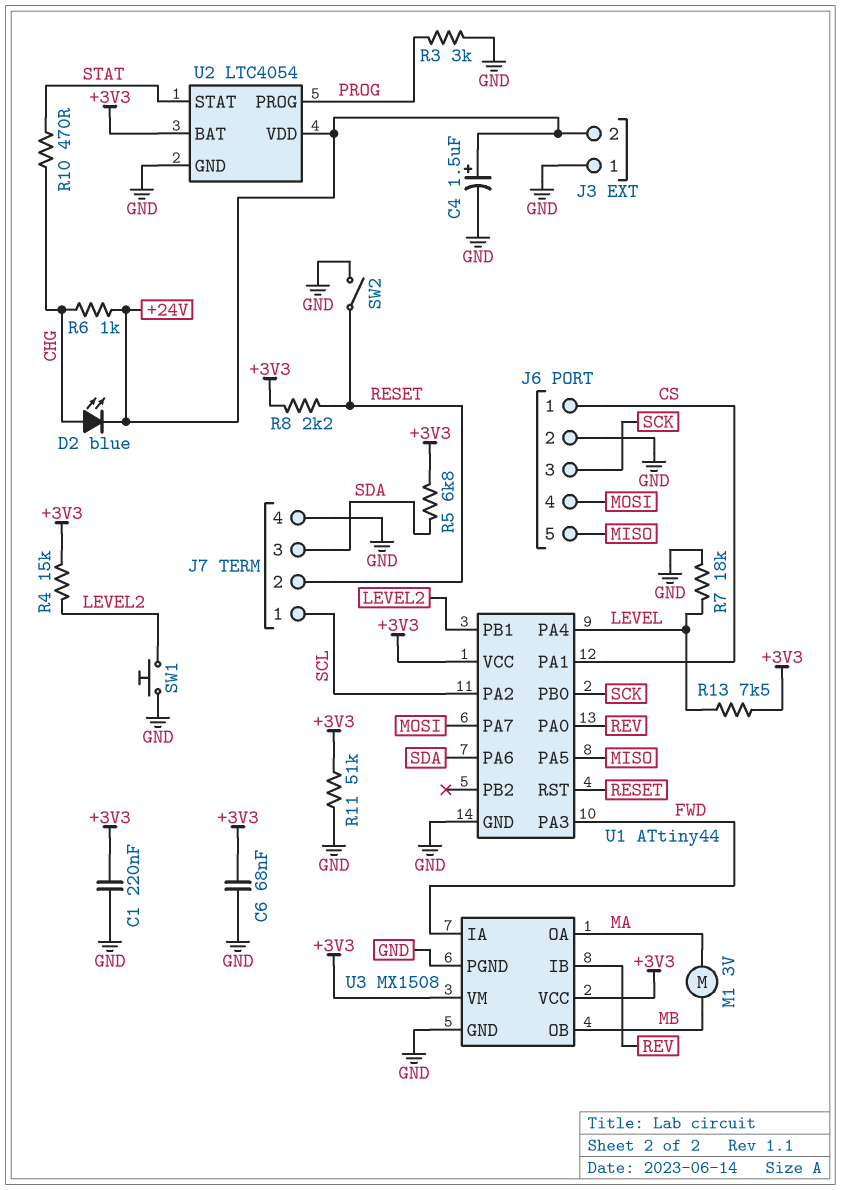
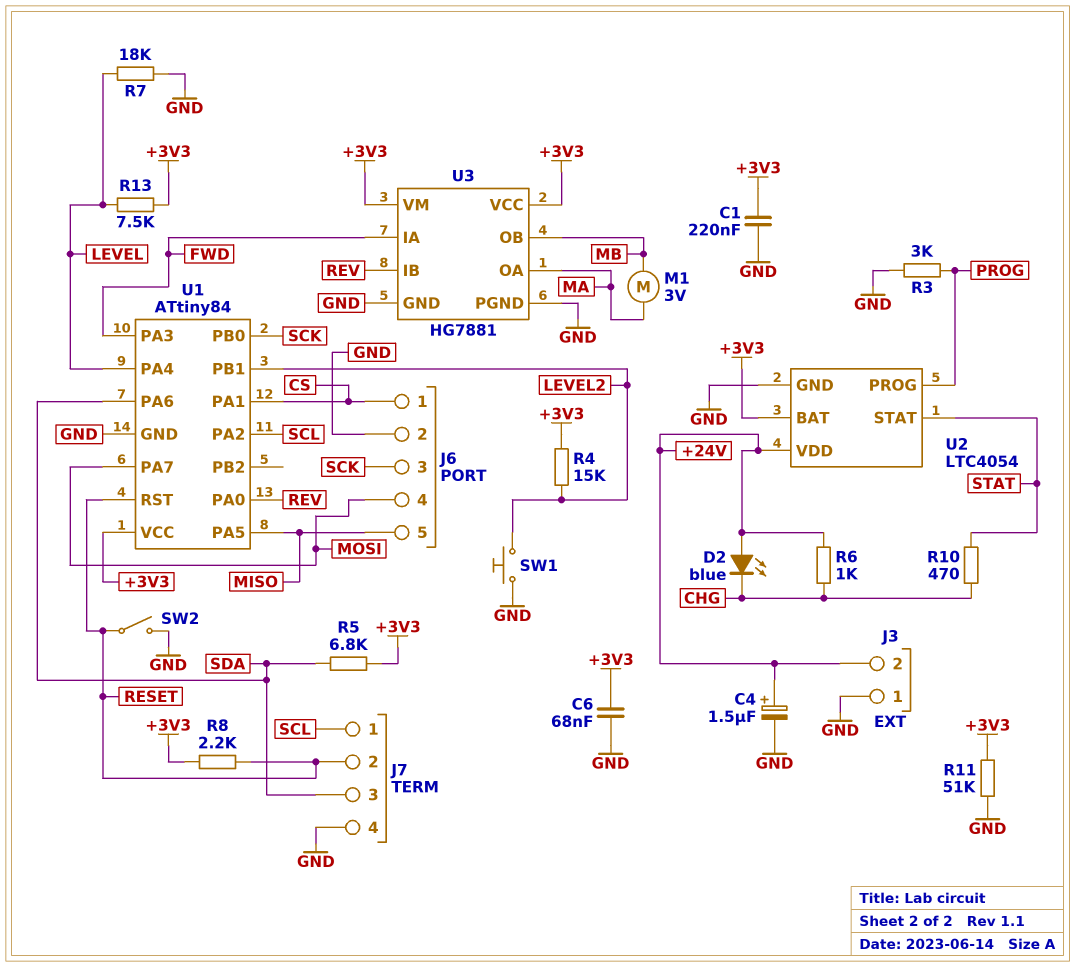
D2: LED blue (A CHG, K +24V) -> LED blue (A +24V, K CHG)
U1: ATtiny44 -> ATtiny84
U3: MX1508 -> HG7881

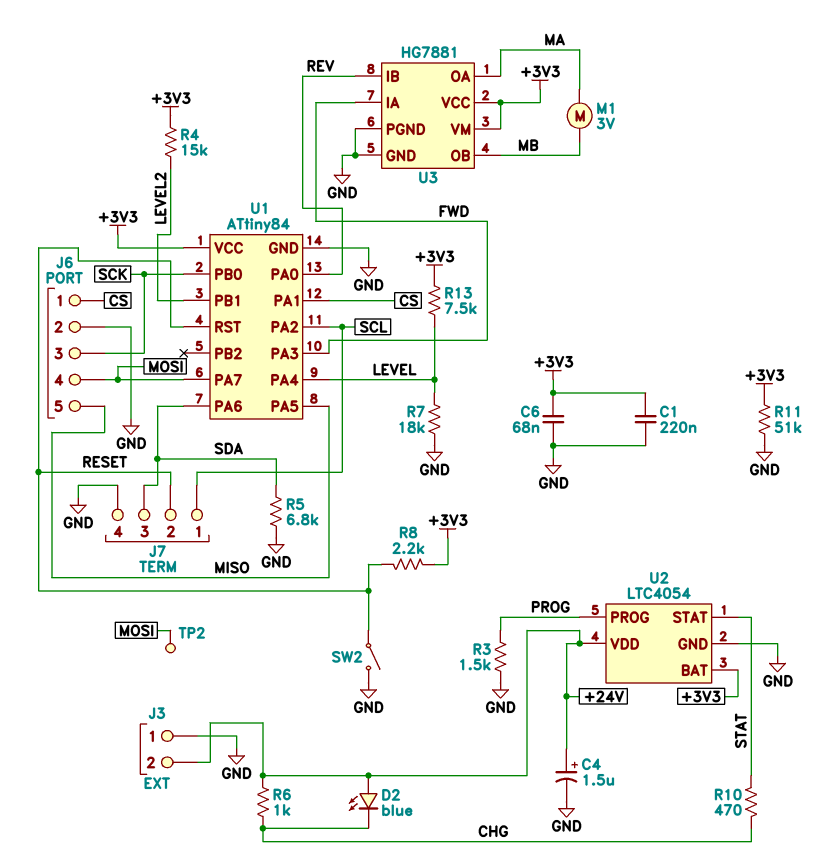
R3: 3k (GND, PROG) -> 1.5k (GND, PROG)
R5: 6.8k (+3V3, SDA) -> 6.8k (GND, SDA)
SW1: button (GND, LEVEL2) -> none
TP2: none -> test point (MOSI)

